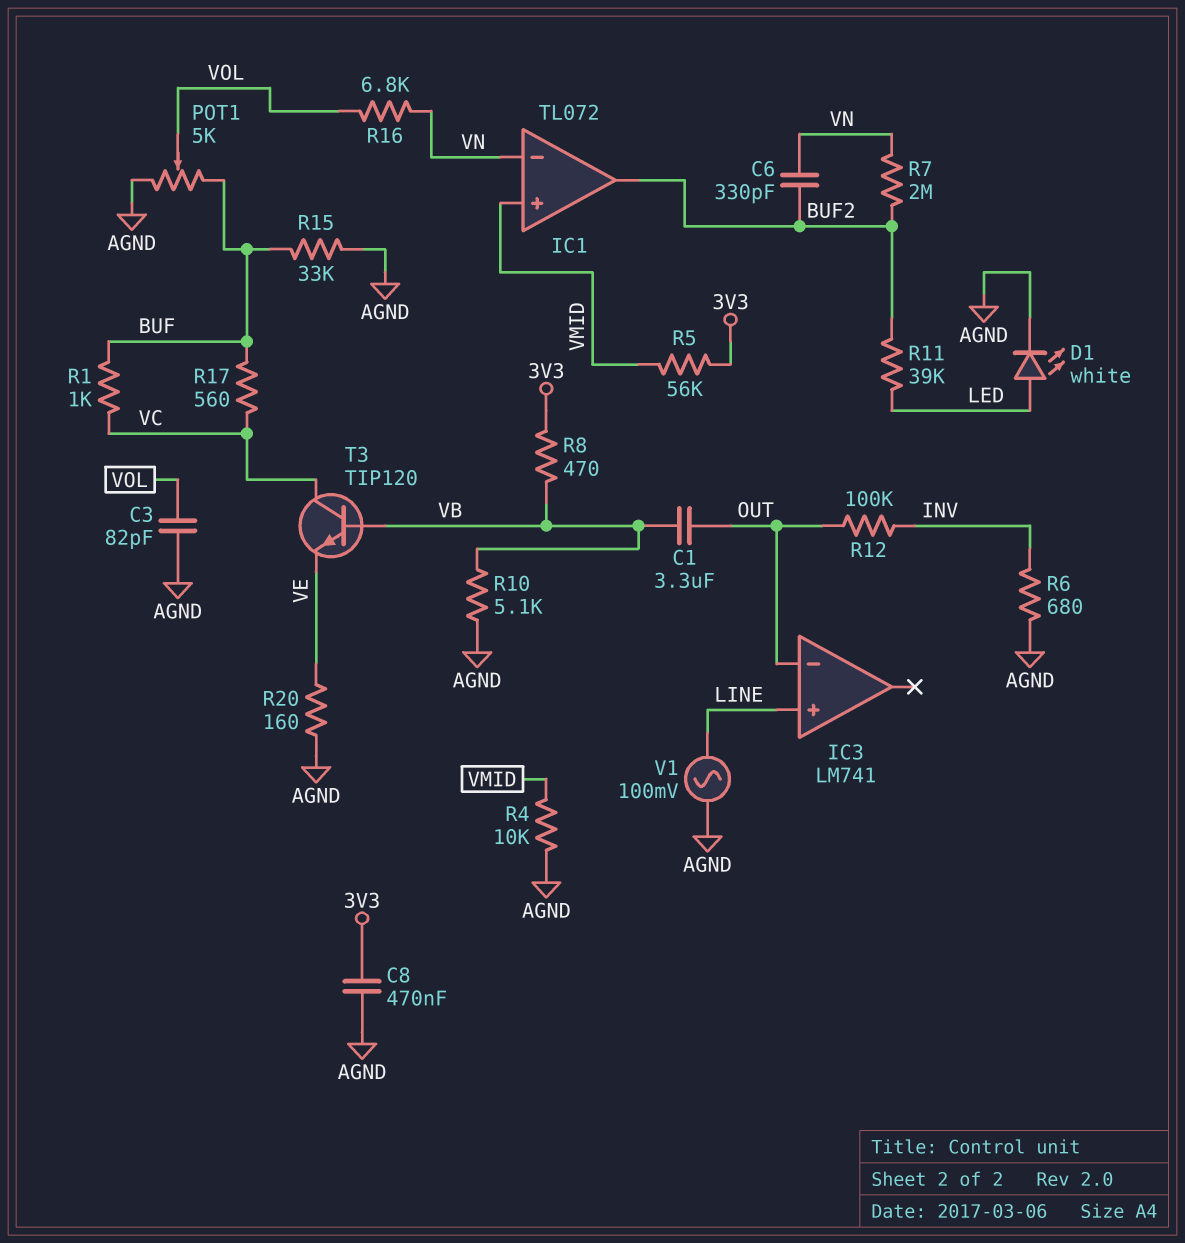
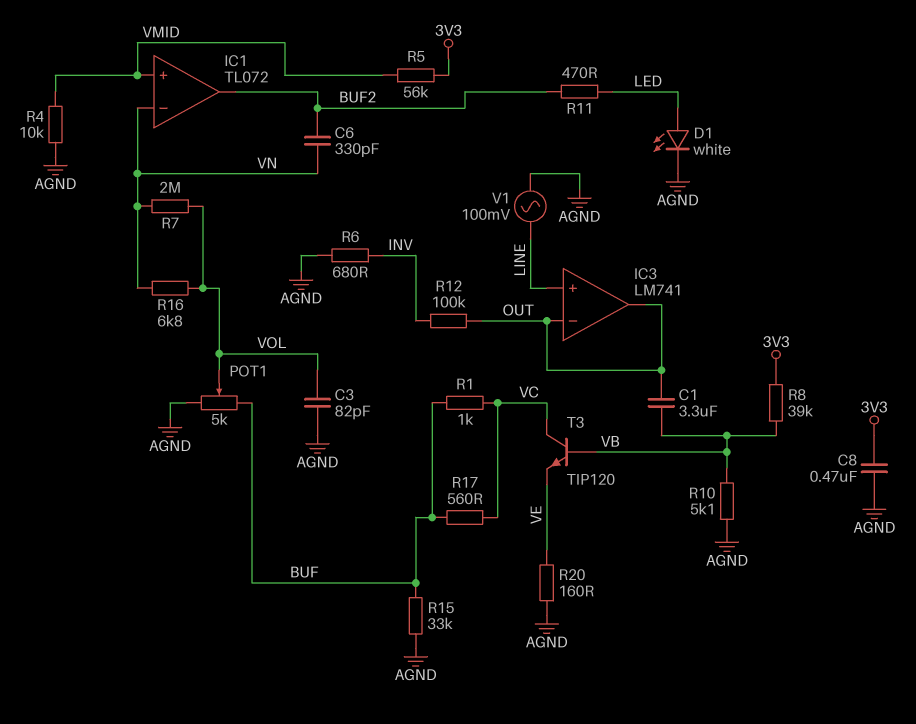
IC3 pin out: none -> OUT
R7: 2M (BUF2, VN) -> 2M (VN, VOL)
R8: 470 (3V3, VB) -> 39k (3V3, VB)
R11: 39k (BUF2, LED) -> 470 (BUF2, LED)

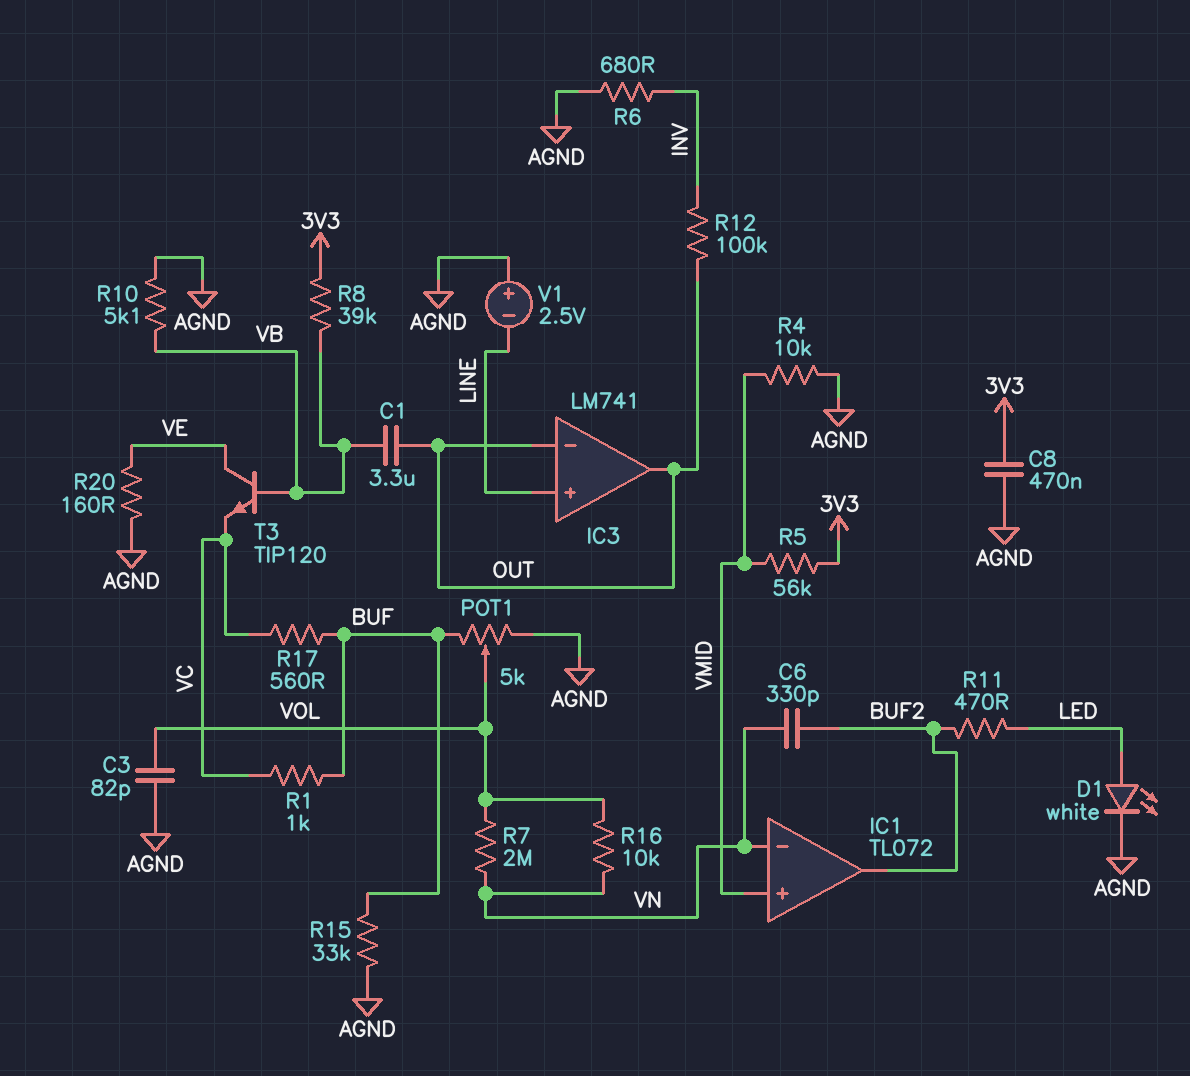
R16: 6.8k (VN, VOL) -> 10k (VN, VOL)
T3: NPN TIP120 (B VB, C VC, E VE) -> NPN TIP120 (B VB, C VE, E VC)
V1: AC 100mV (AGND, LINE) -> 2.5V (plus AGND, minus LINE)

